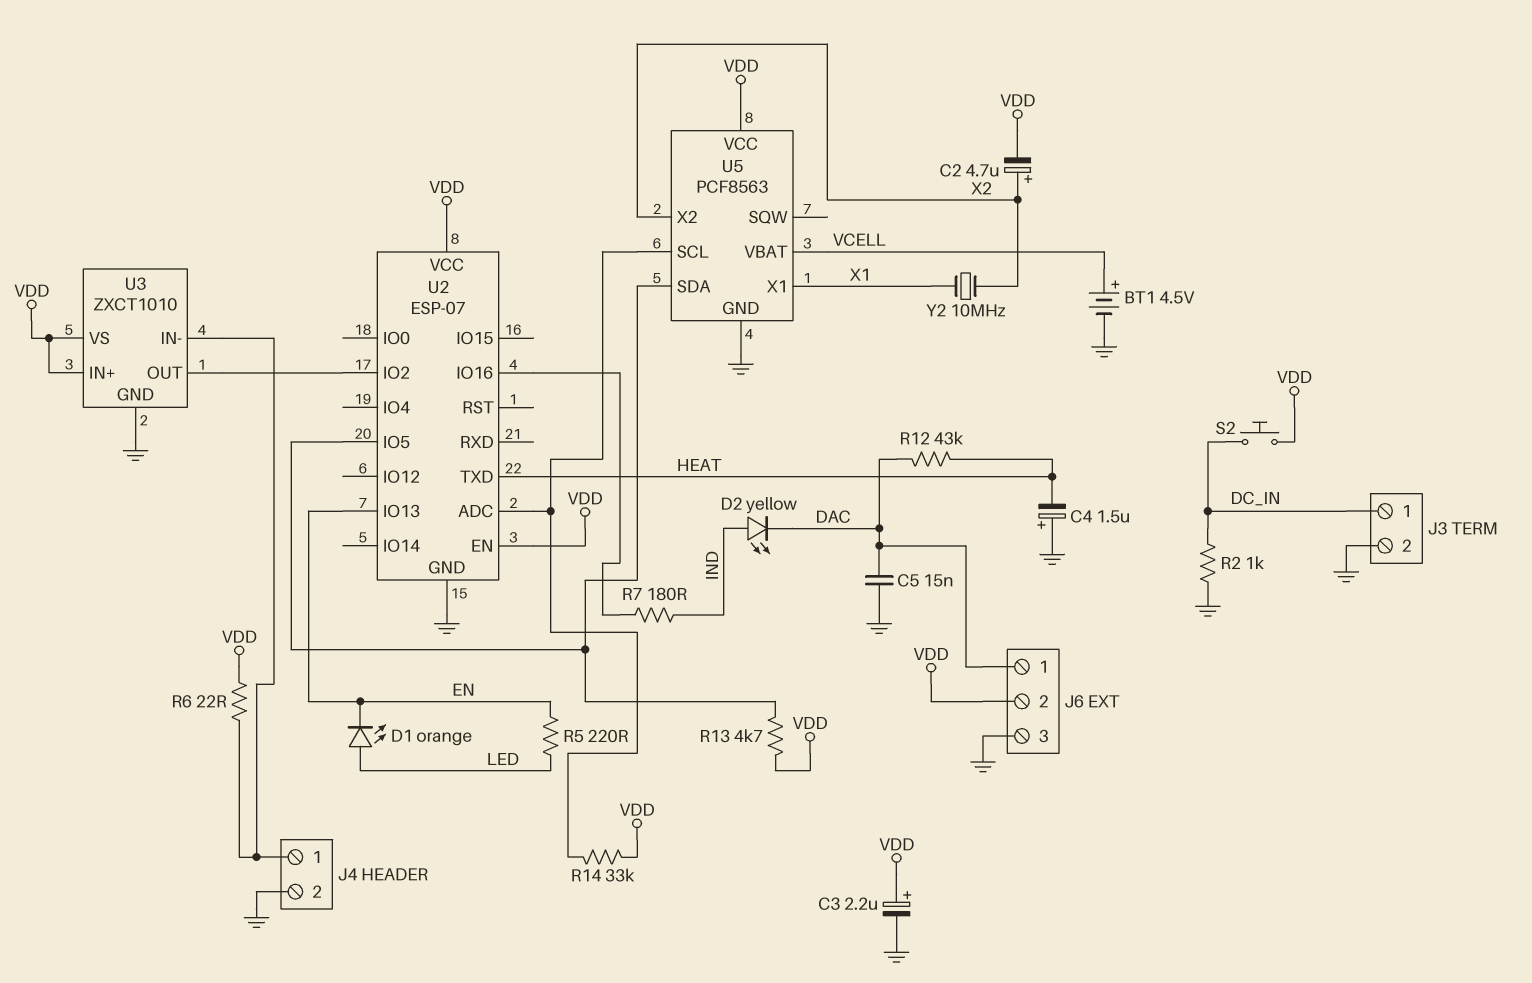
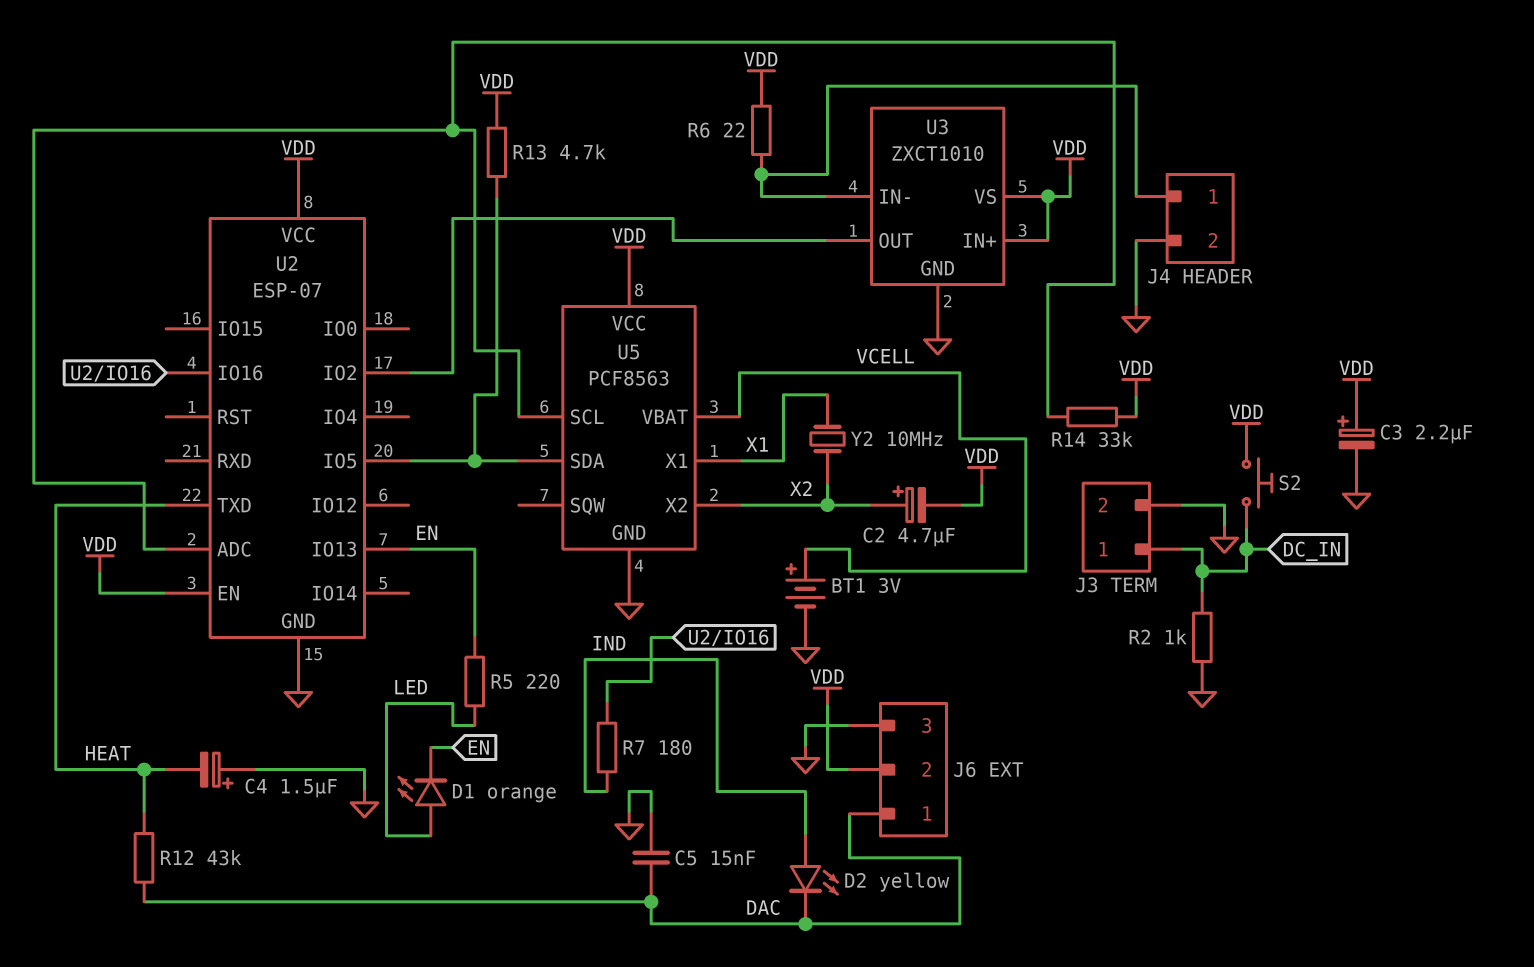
BT1: 4.5V (plus VCELL, minus GND) -> 3V (plus VCELL, minus GND)

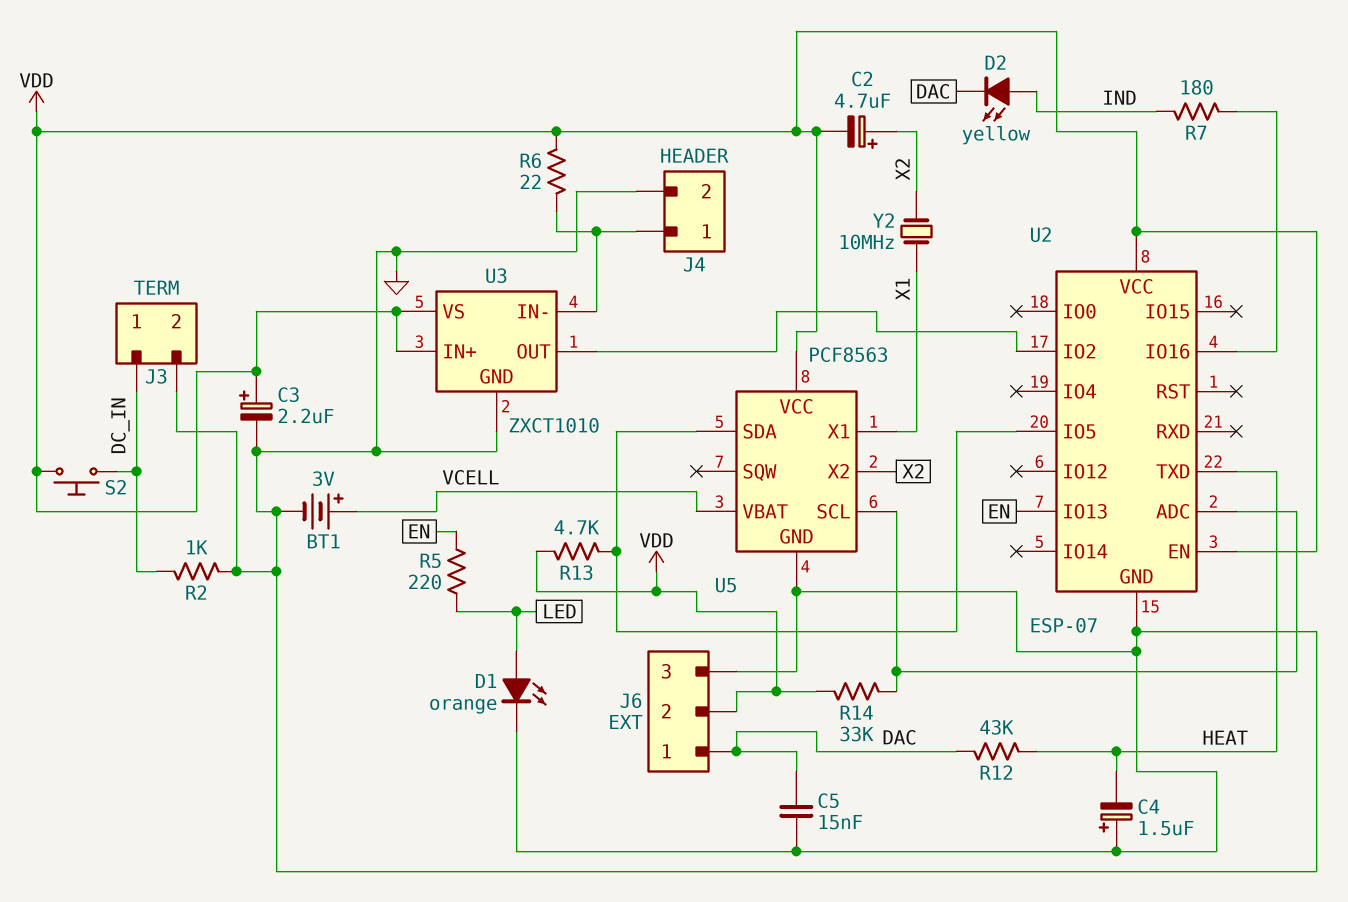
D1: LED orange (A LED, K EN) -> LED orange (A LED, K GND)

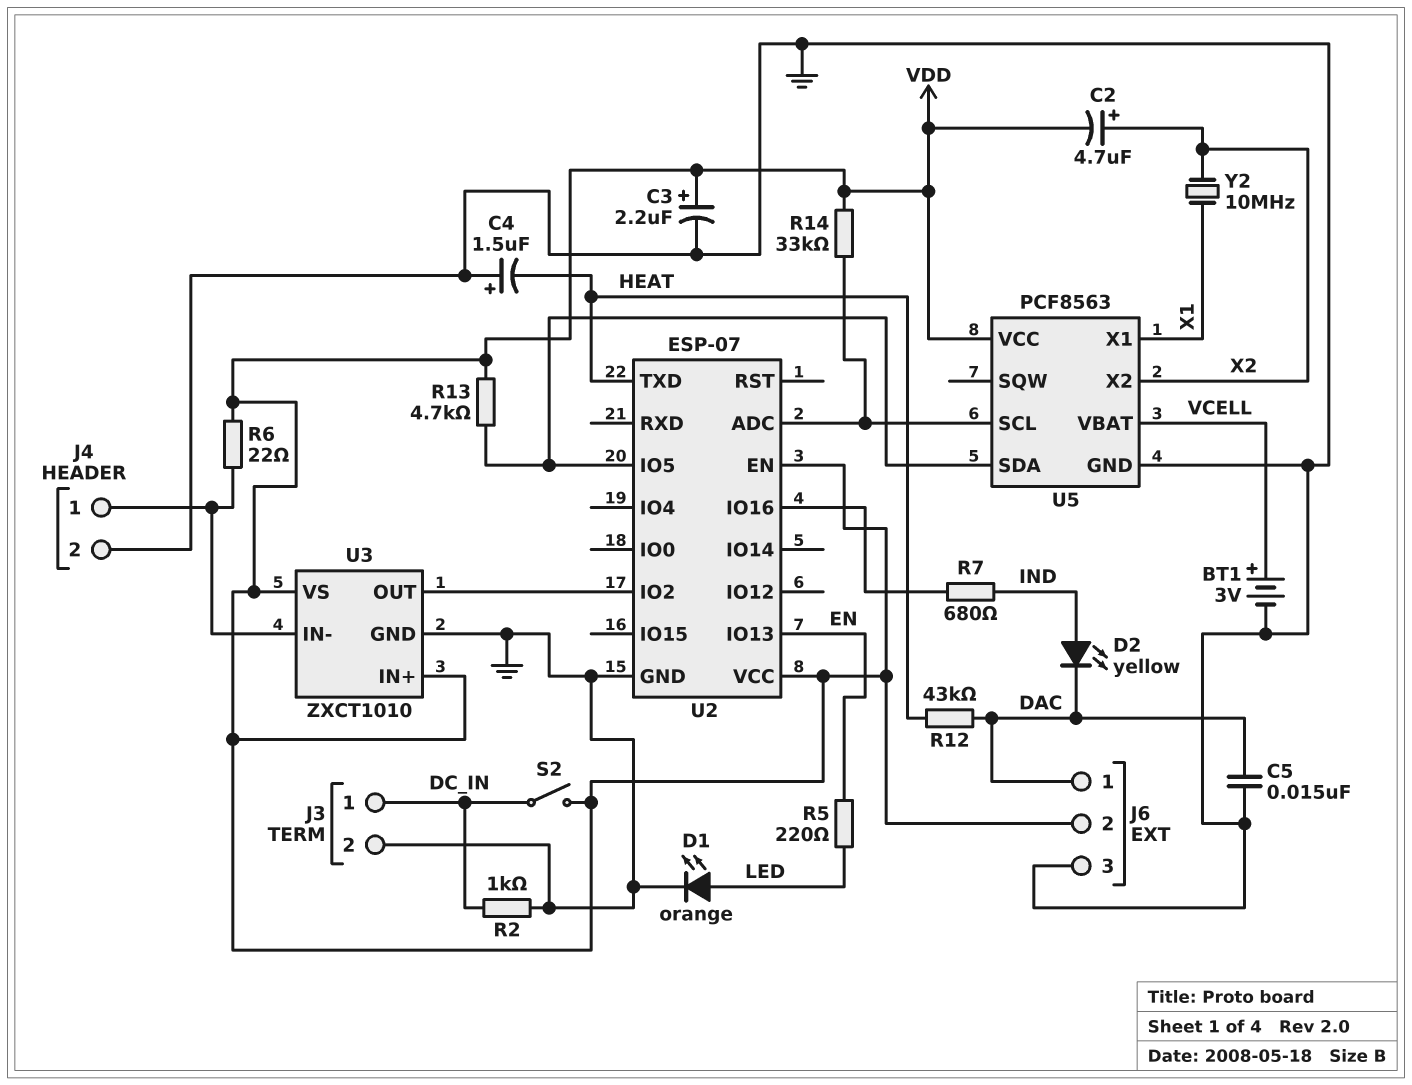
R7: 180 (IND, U2/IO16) -> 680 (IND, U2/IO16)
S2: button (DC_IN, VDD) -> switch (DC_IN, VDD)

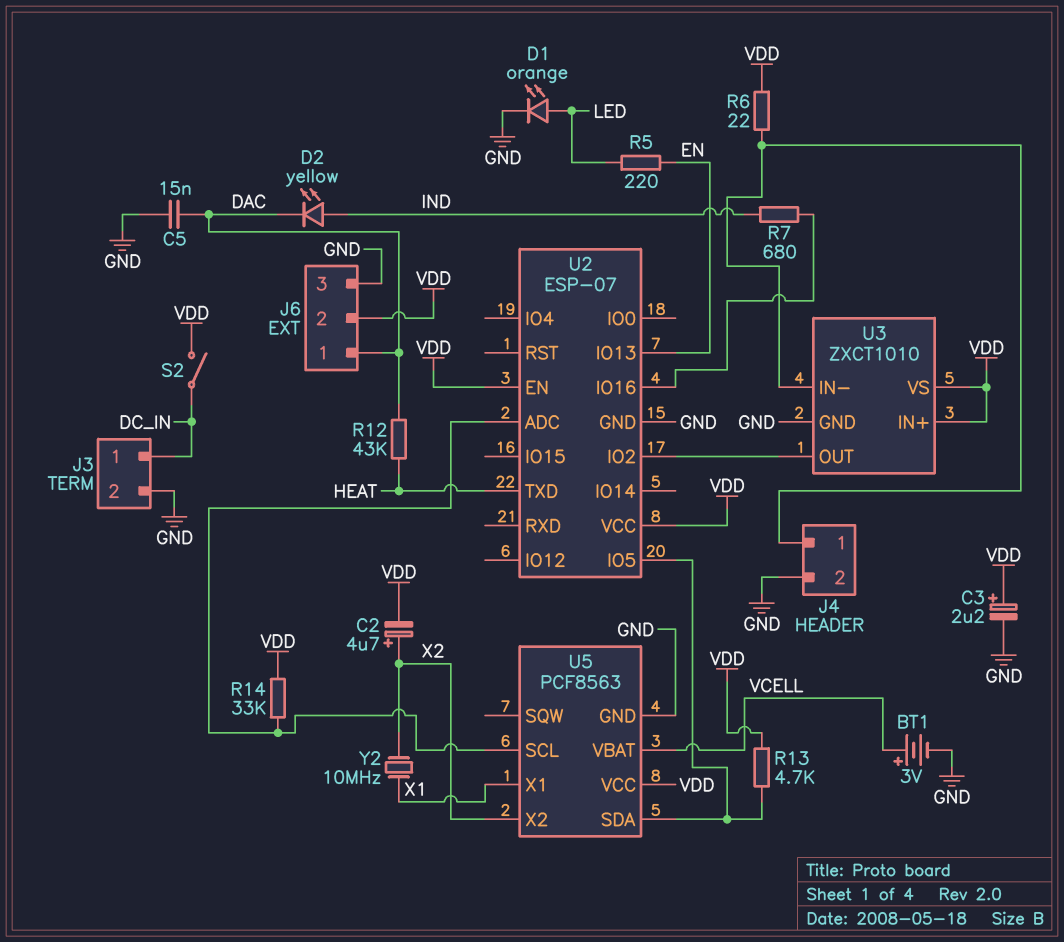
C4: 1.5uF (plus GND, minus HEAT) -> none
R2: 1k (DC_IN, GND) -> none

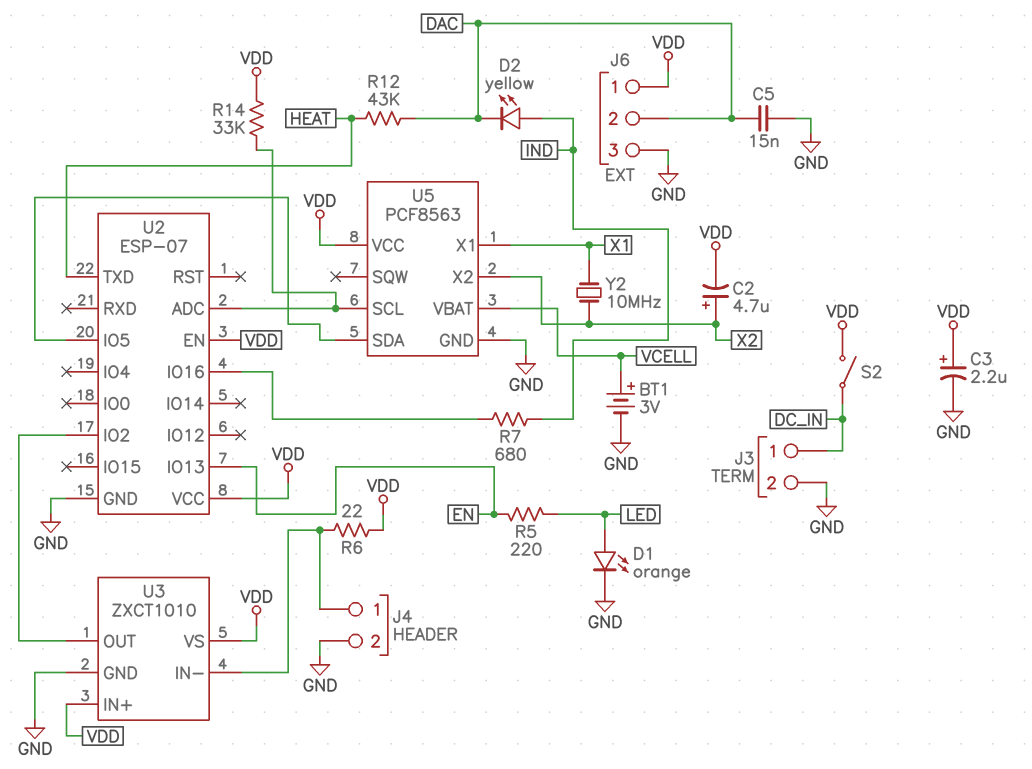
J6 pin 1: DAC -> VDD
J6 pin 2: VDD -> DAC
R13: 4.7k (U2/IO5, VDD) -> none

